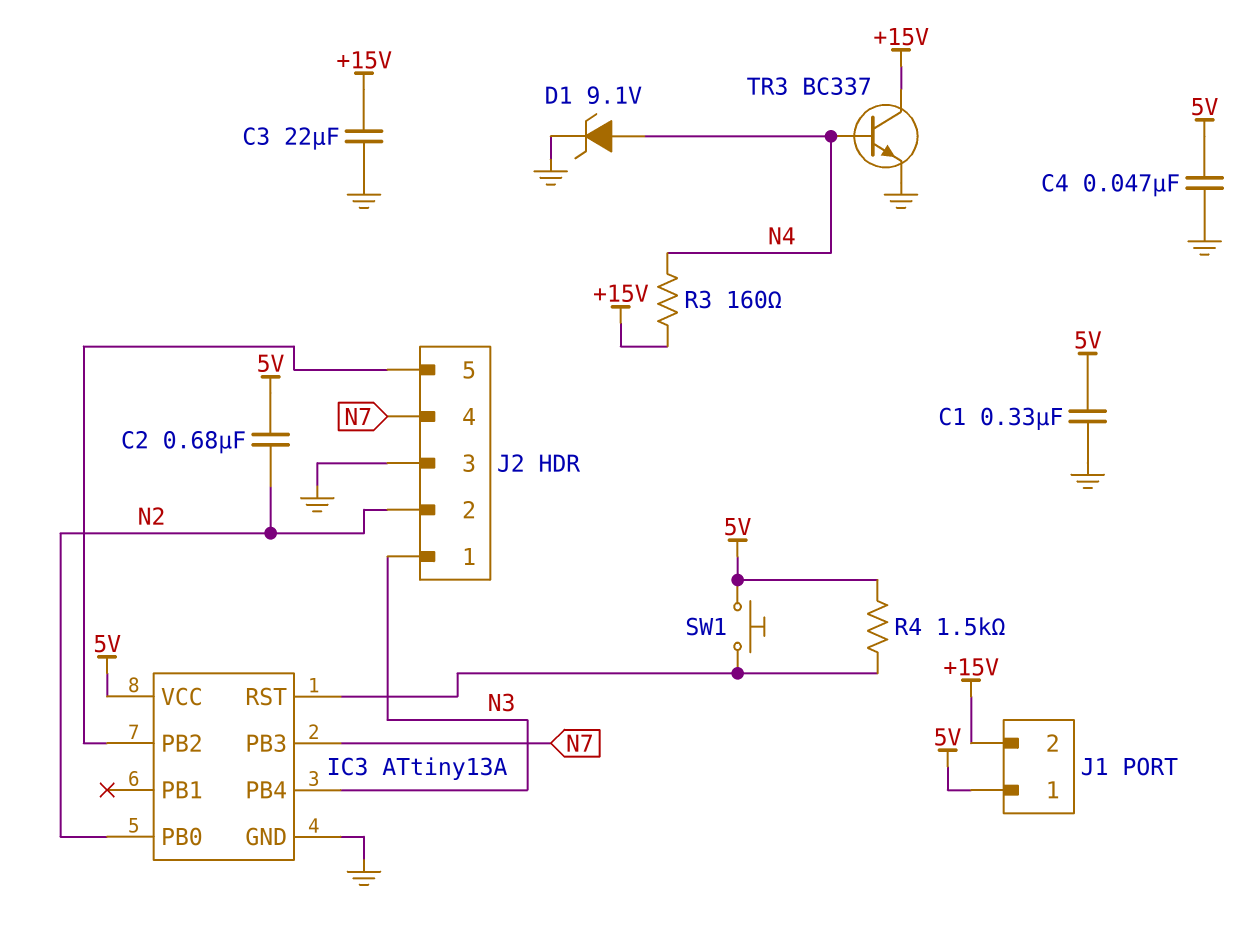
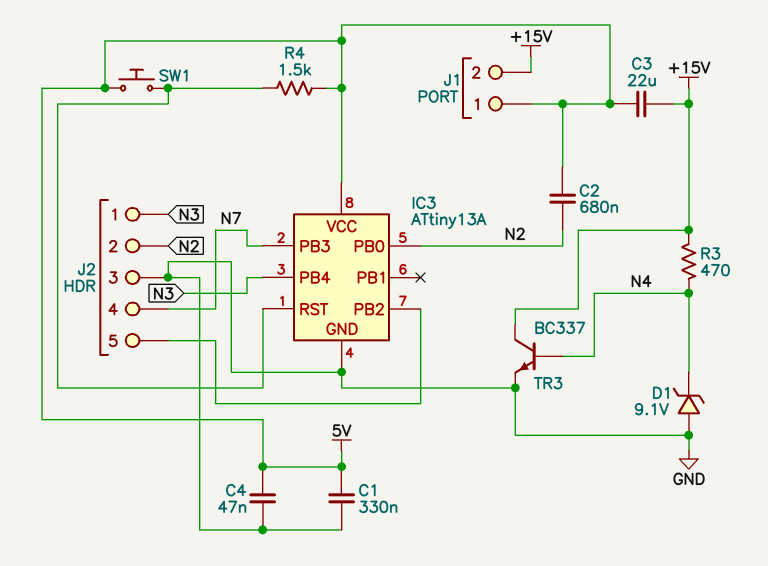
C3: 22uF (+15V, GND) -> 22uF (+15V, 5V)
D1: zener 9.1V (A N4, K GND) -> zener 9.1V (A GND, K N4)
R3: 160 (+15V, N4) -> 470 (+15V, N4)

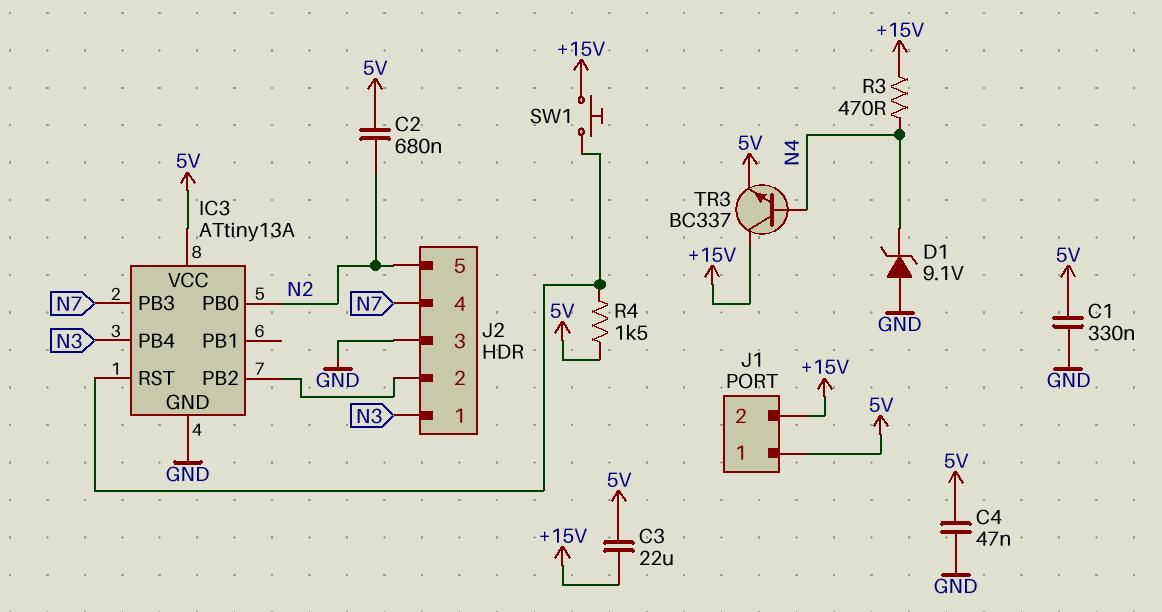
J2 pin 2: N2 -> IC3/PB2
J2 pin 5: IC3/PB2 -> N2
SW1: button (5V, IC3/RST) -> button (+15V, IC3/RST)
TR3: NPN BC337 (B N4, C +15V, E GND) -> NPN BC337 (B N4, C +15V, E 5V)

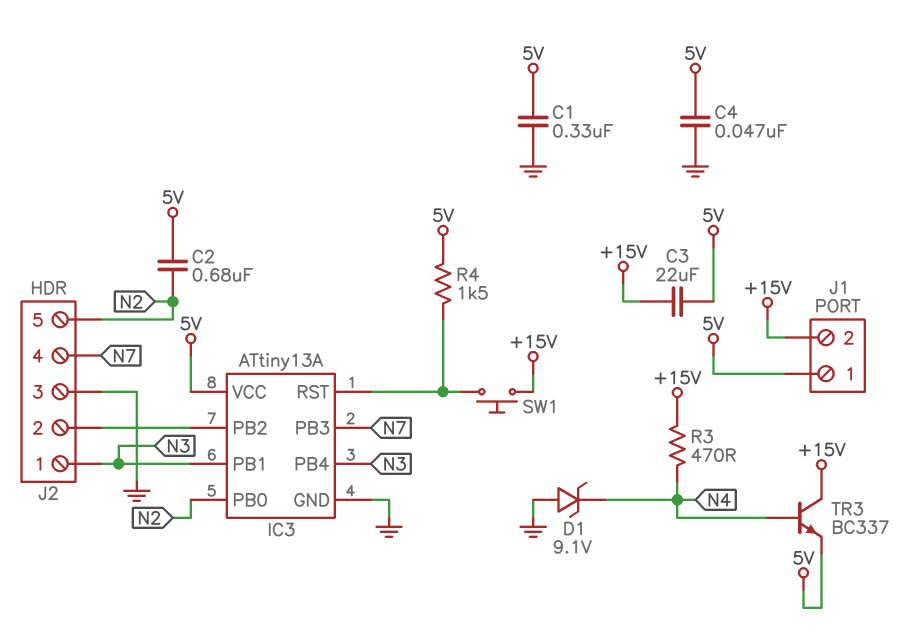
IC3 pin PB1: none -> N3

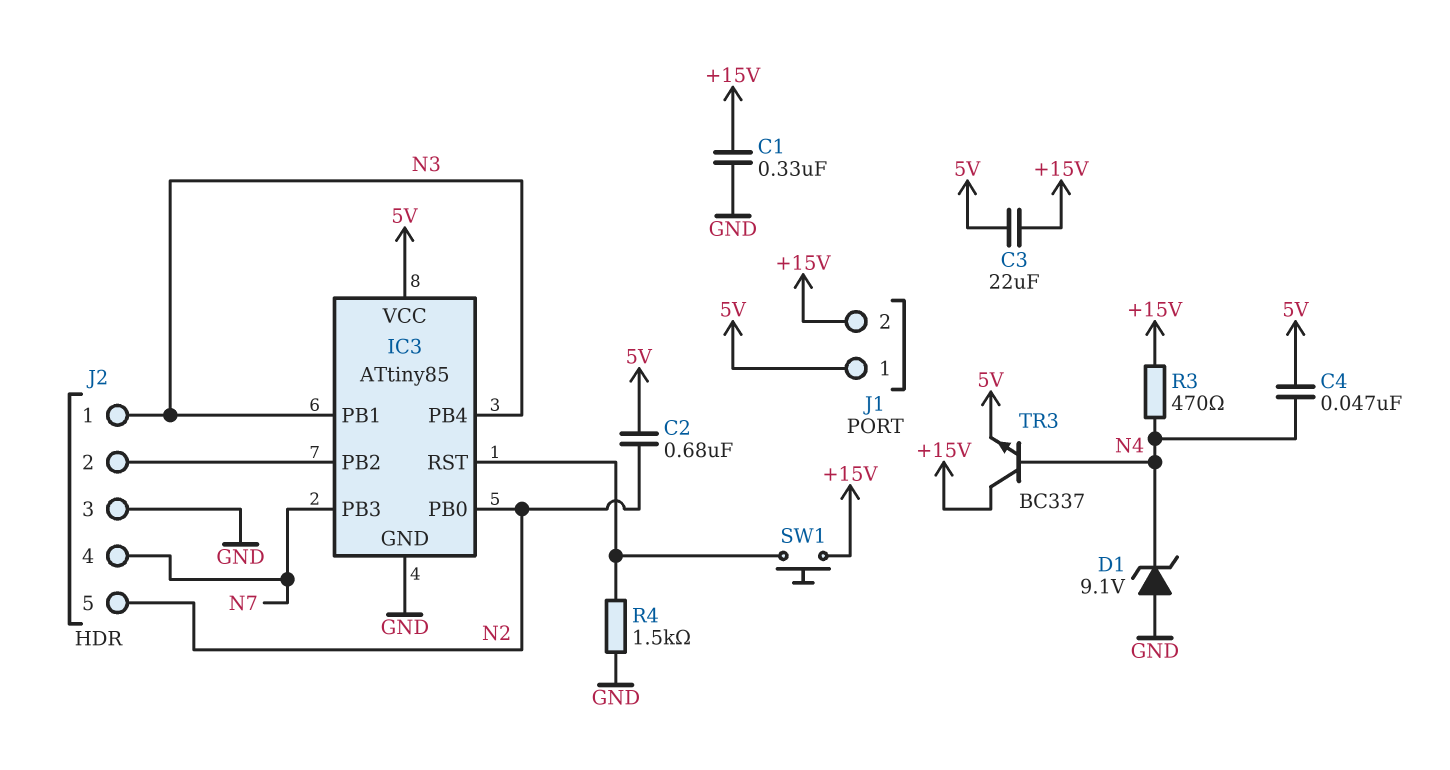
C1: 330nF (5V, GND) -> 330nF (+15V, GND)
C4: 47nF (5V, GND) -> 47nF (5V, N4)
IC3: ATtiny13A -> ATtiny85
R4: 1.5k (5V, IC3/RST) -> 1.5k (GND, IC3/RST)

